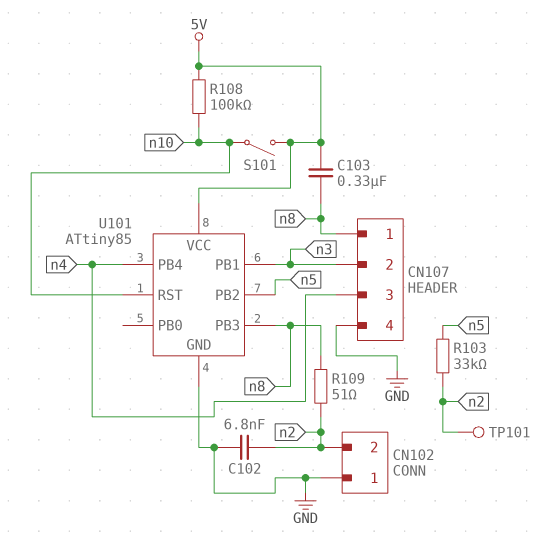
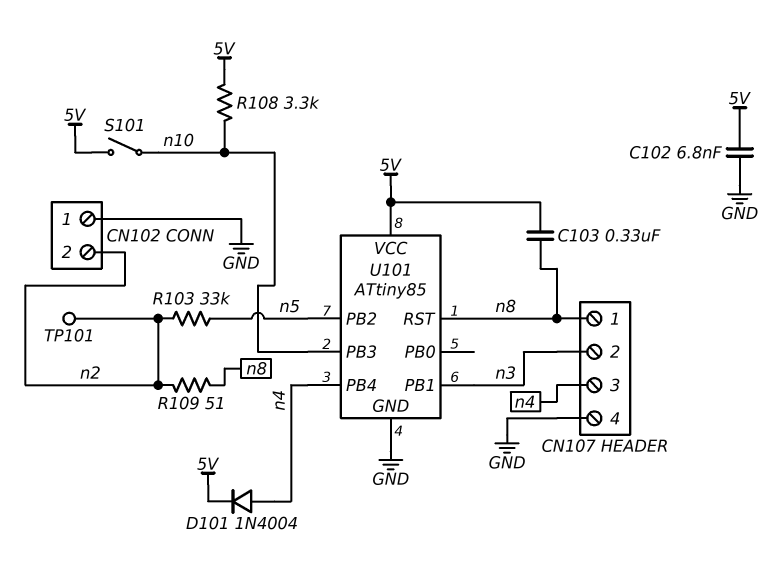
C102: 6.8nF (GND, n2) -> 6.8nF (5V, GND)
D101: none -> diode 1N4004 (A n4, K 5V)
R108: 100k (5V, n10) -> 3.3k (5V, n10)
U101 pin PB3: n8 -> n10
U101 pin RST: n10 -> n8

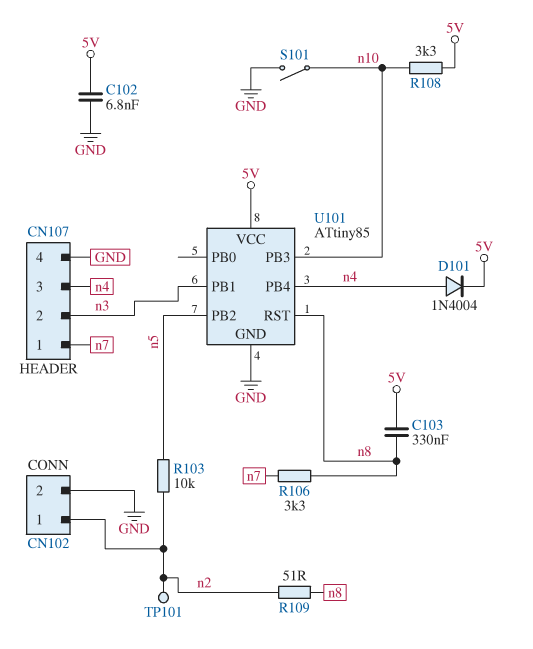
CN102 pin 1: GND -> n2
CN102 pin 2: n2 -> GND
CN107 pin 1: n8 -> n7
R103: 33k (n2, n5) -> 10k (n2, n5)
R106: none -> 3.3k (n7, n8)
S101: switch (5V, n10) -> switch (GND, n10)

